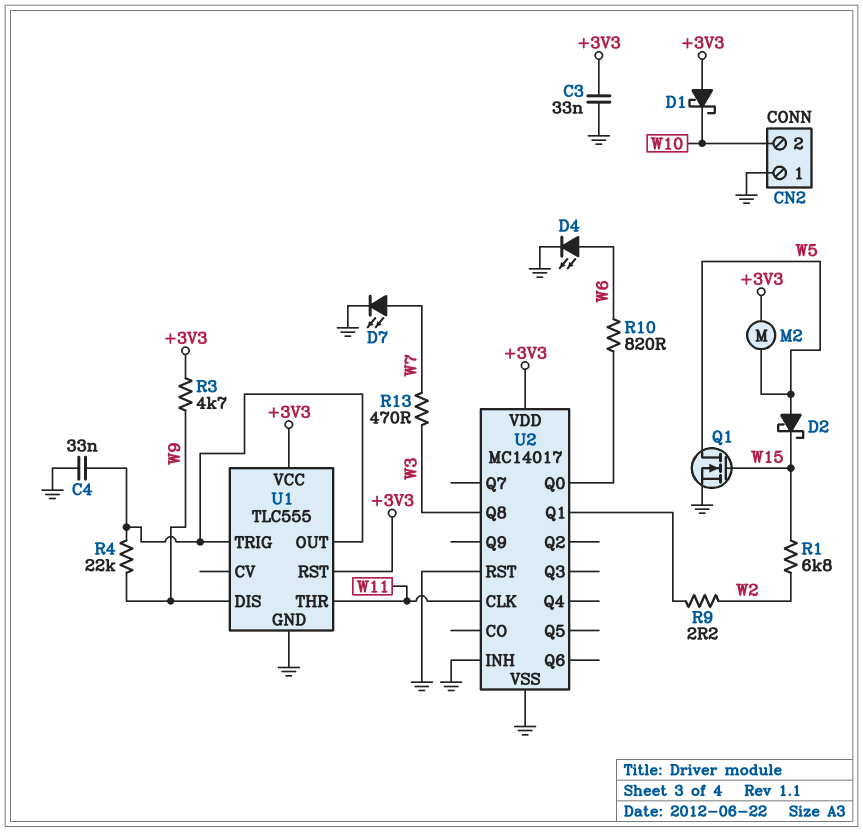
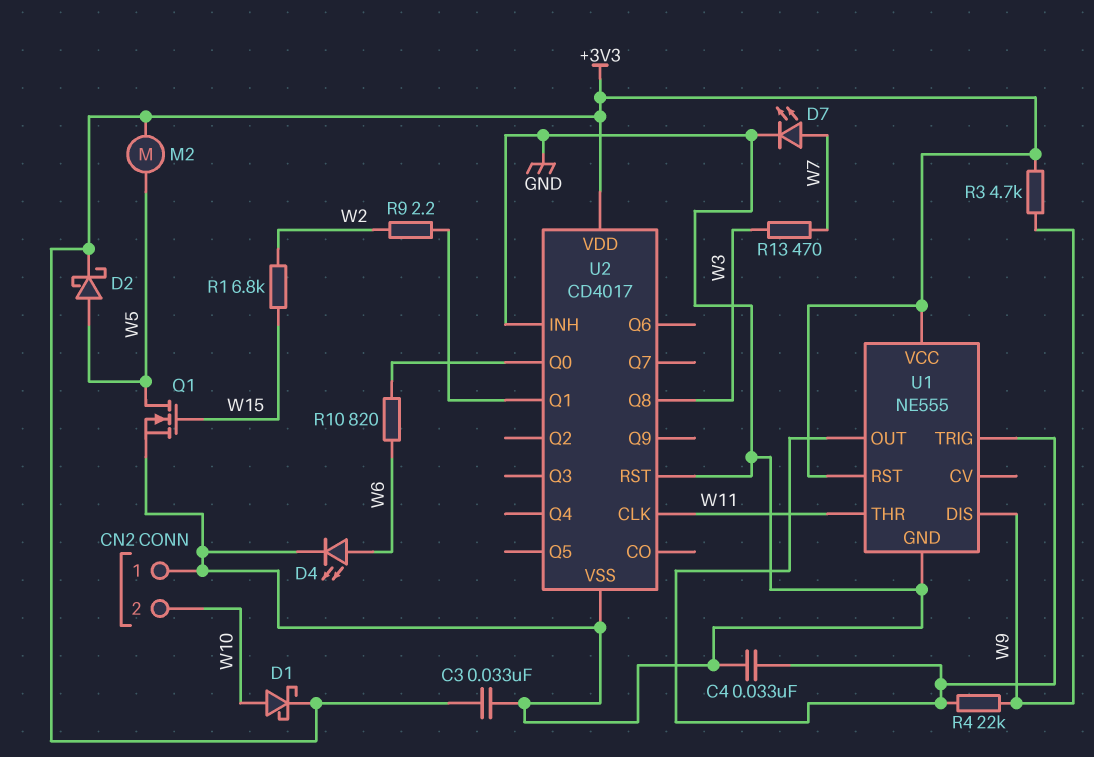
D1: schottky (A +3V3, K W10) -> schottky (A W10, K +3V3)
D2: schottky (A W5, K W15) -> schottky (A W5, K +3V3)
U1: TLC555 -> NE555
U2: MC14017 -> CD4017

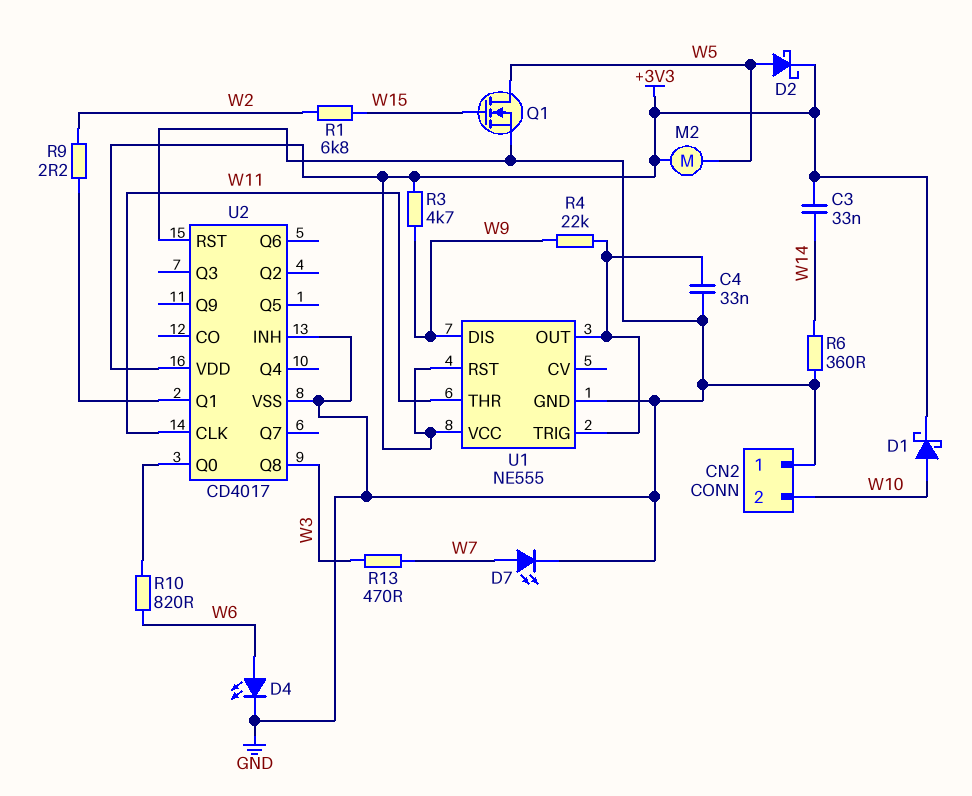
C3: 33nF (+3V3, GND) -> 33nF (+3V3, W14)
R6: none -> 360 (GND, W14)

